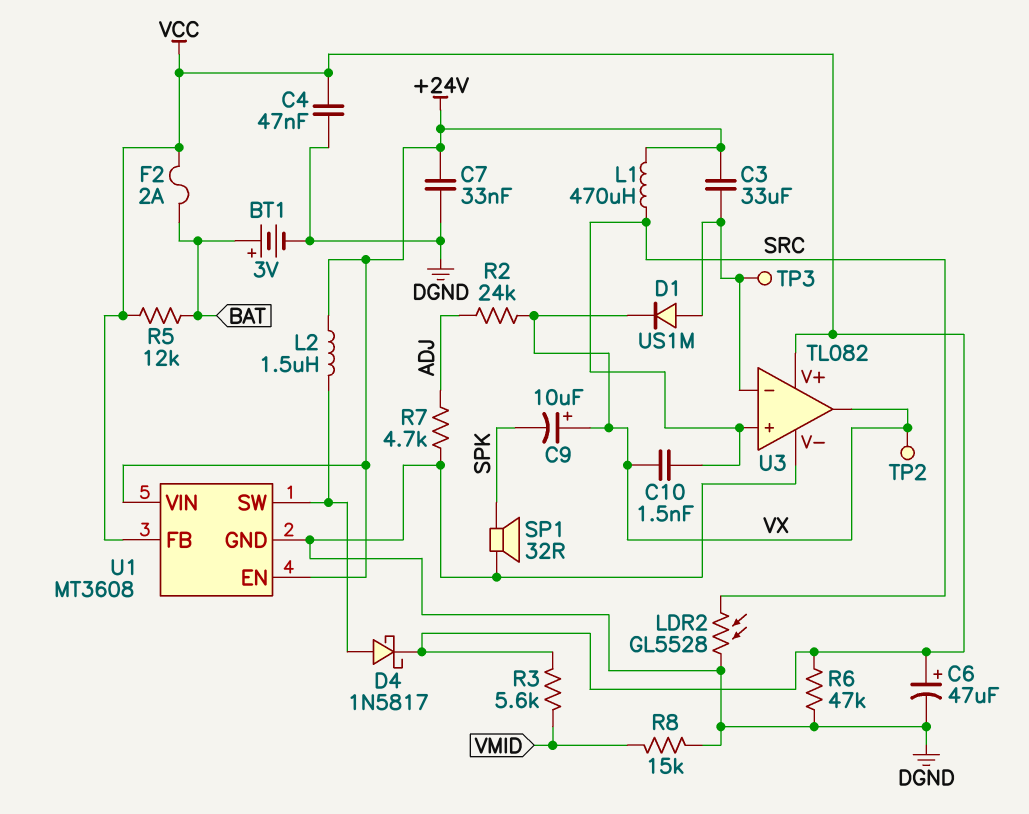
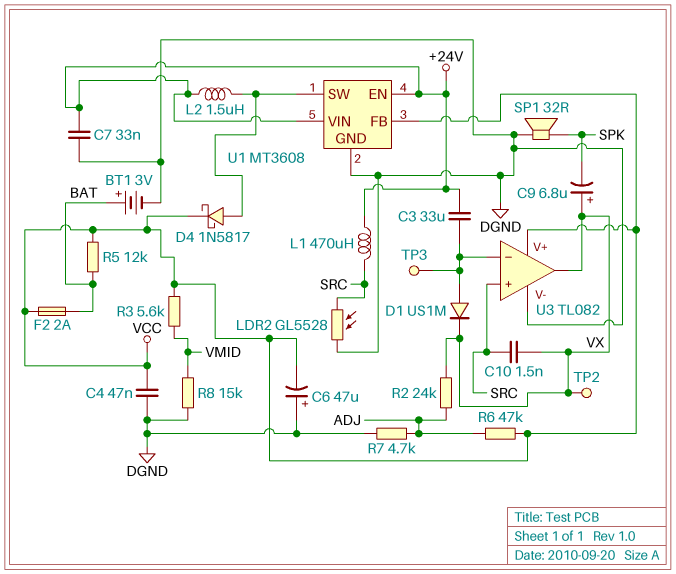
C6: 47uF (plus VCC, minus DGND) -> 47uF (plus DGND, minus VCC)
C9: 10uF (plus VX, minus SPK) -> 6.8uF (plus VX, minus SPK)
R6: 47k (DGND, VCC) -> 47k (ADJ, VCC)

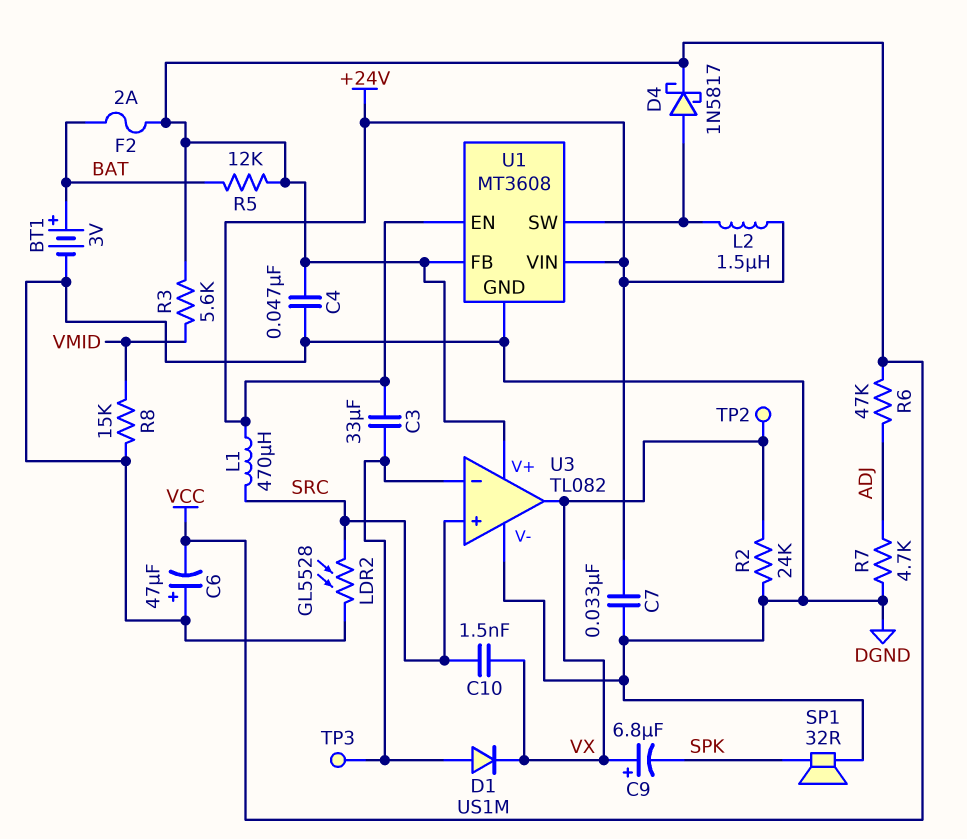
R2: 24k (ADJ, VX) -> 24k (DGND, VX)

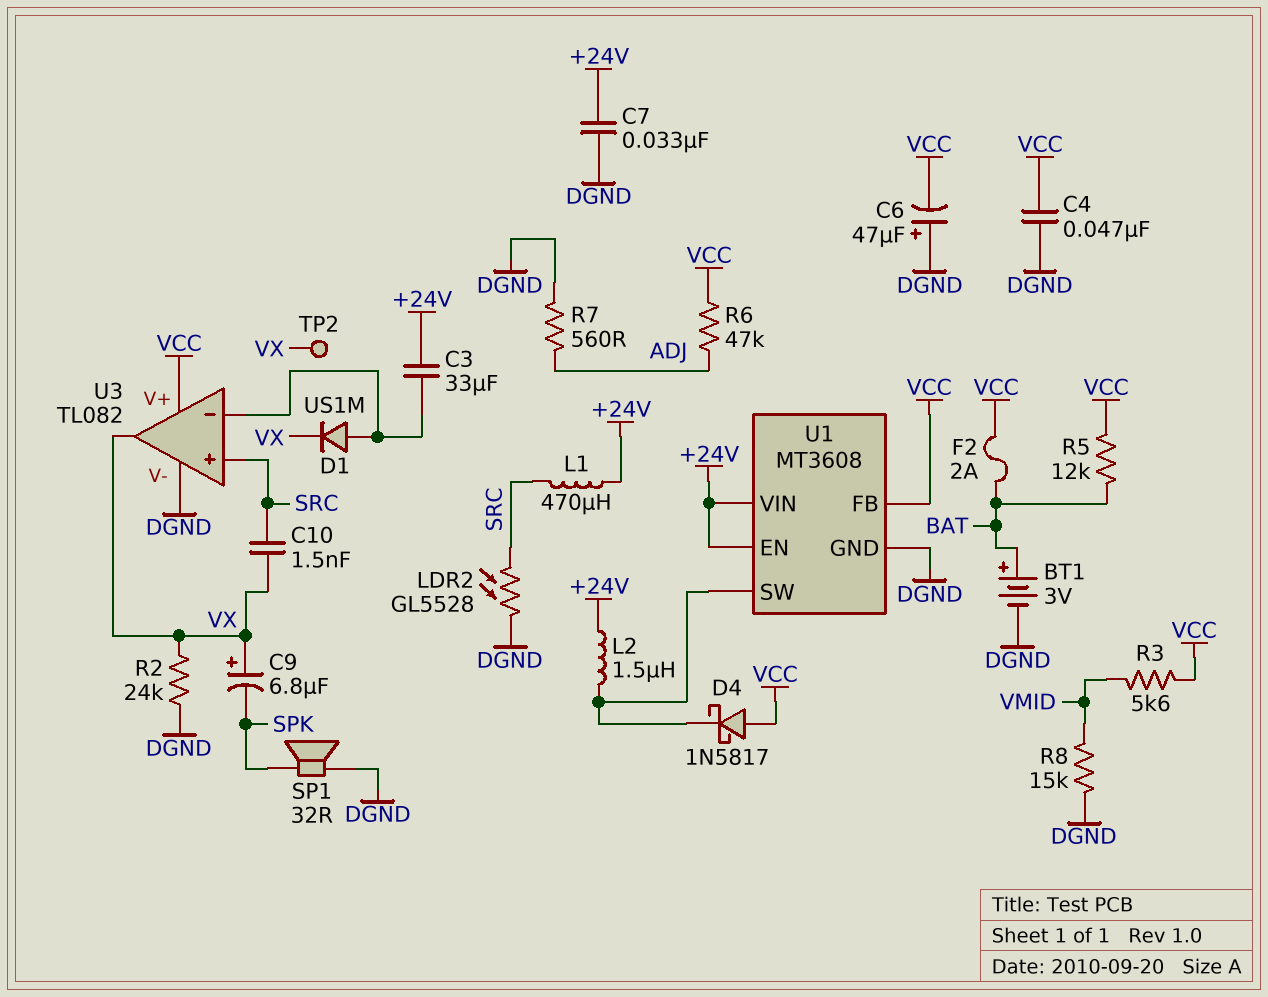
D4: schottky 1N5817 (A U1/SW, K VCC) -> schottky 1N5817 (A VCC, K U1/SW)
R7: 4.7k (ADJ, DGND) -> 560 (ADJ, DGND)
TP3: test point (U3/in-) -> none

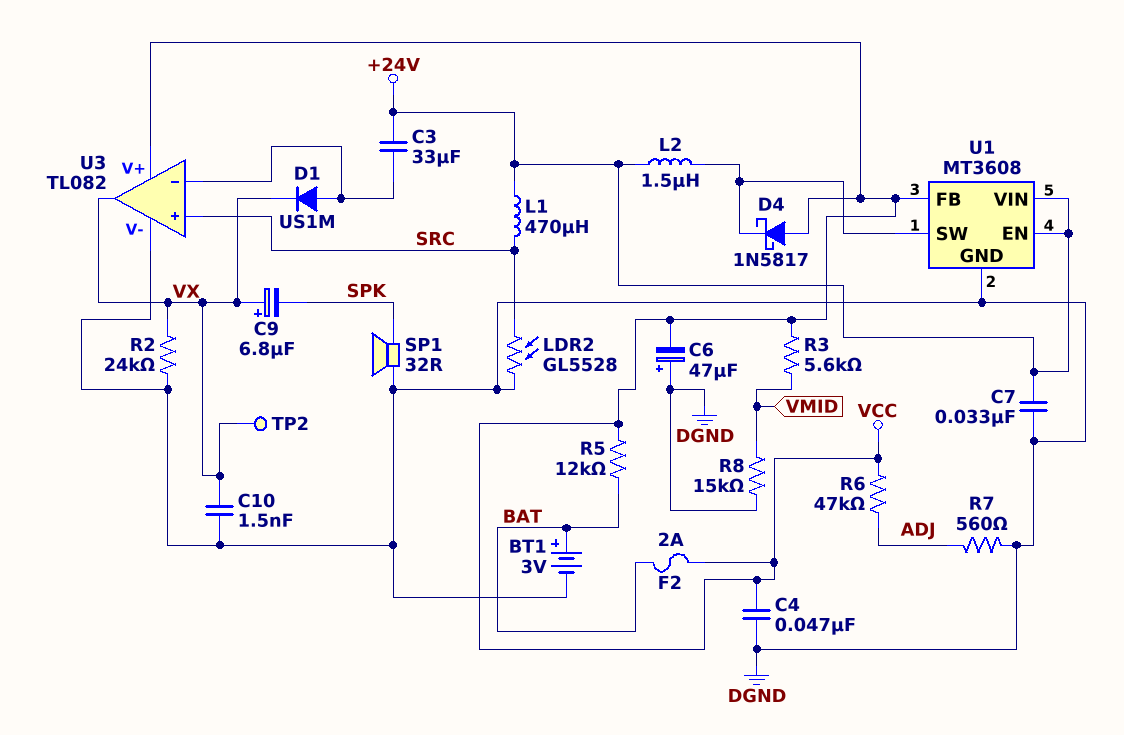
C10: 1.5nF (SRC, VX) -> 1.5nF (DGND, VX)

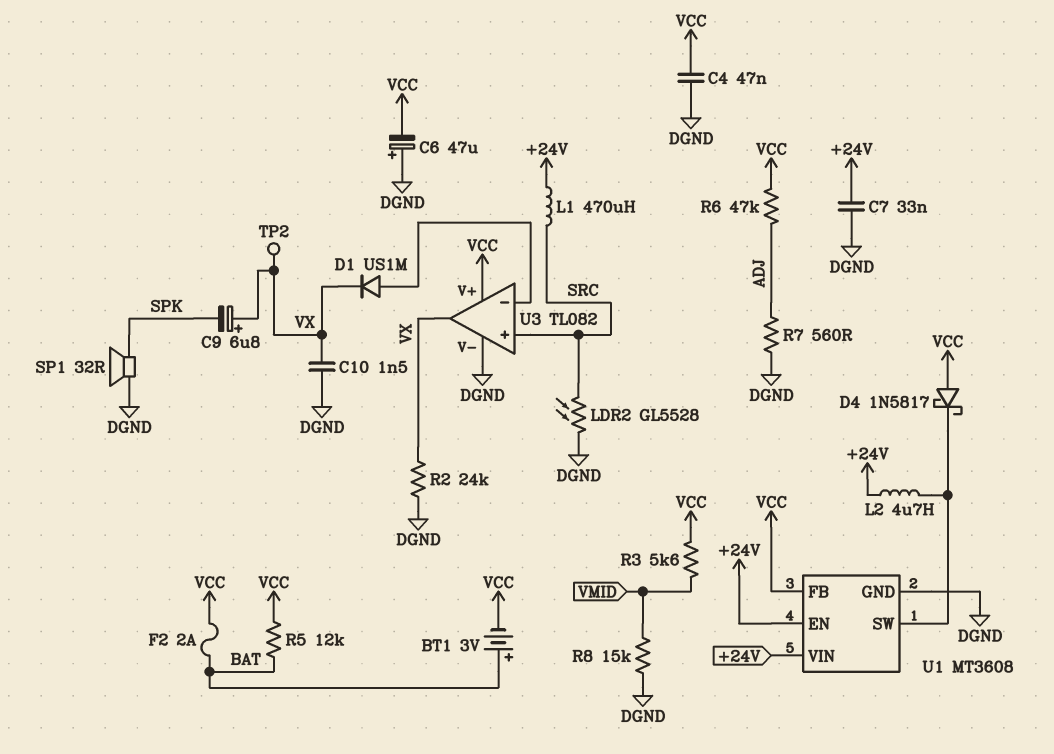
BT1: 3V (plus BAT, minus DGND) -> 3V (plus BAT, minus VCC)
C3: 33uF (+24V, U3/in-) -> none
L2: 1.5uH (+24V, U1/SW) -> 4.7uH (+24V, U1/SW)

